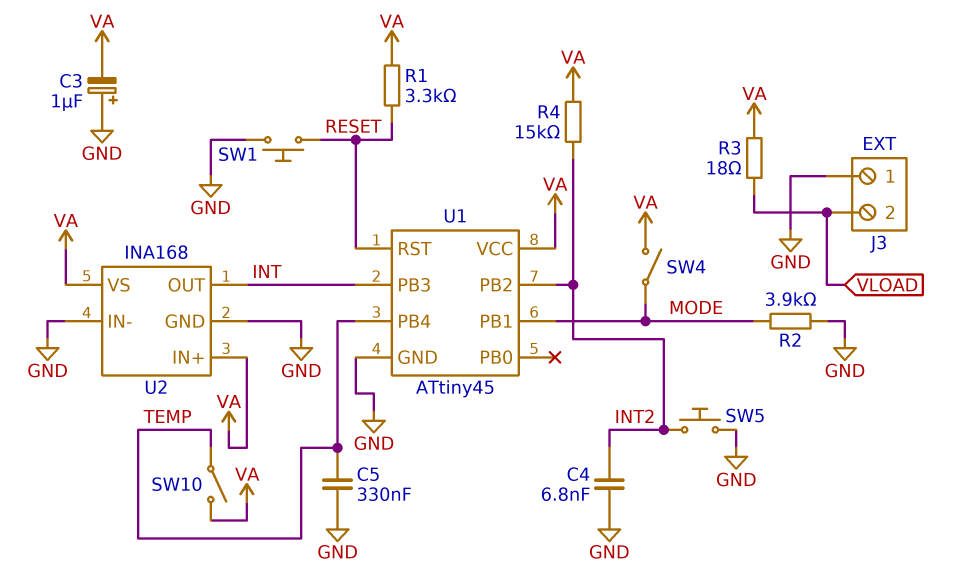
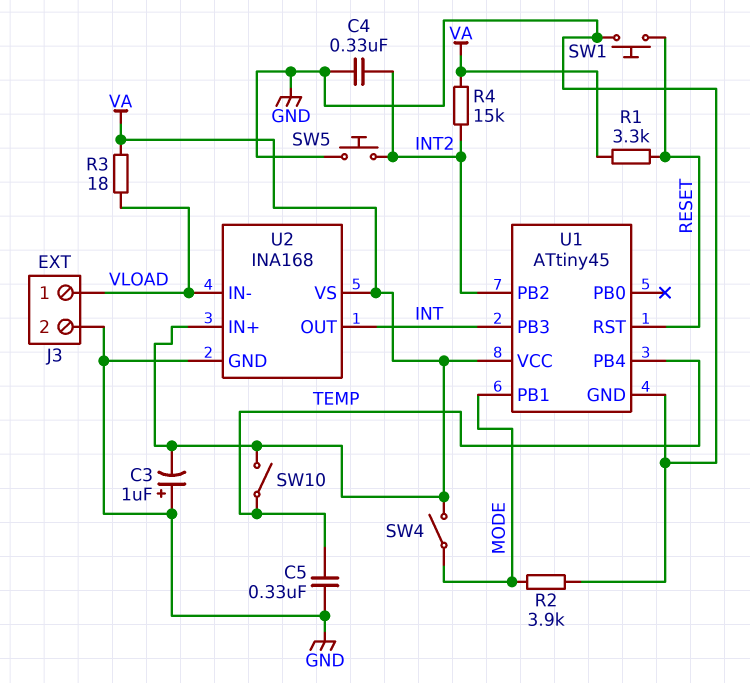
C4: 6.8nF (GND, INT2) -> 330nF (GND, INT2)
J3 pin 1: GND -> VLOAD
J3 pin 2: VLOAD -> GND
U2 pin IN-: GND -> VLOAD

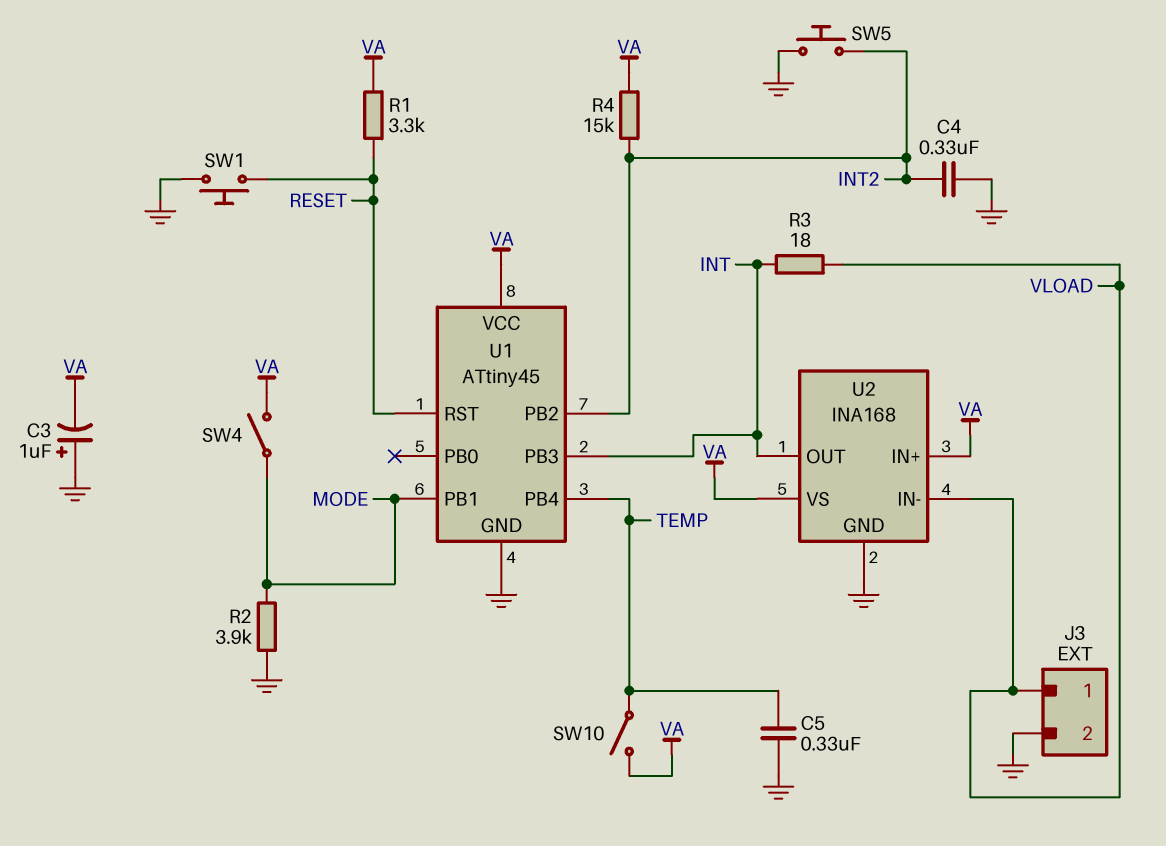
R3: 18 (VA, VLOAD) -> 18 (INT, VLOAD)

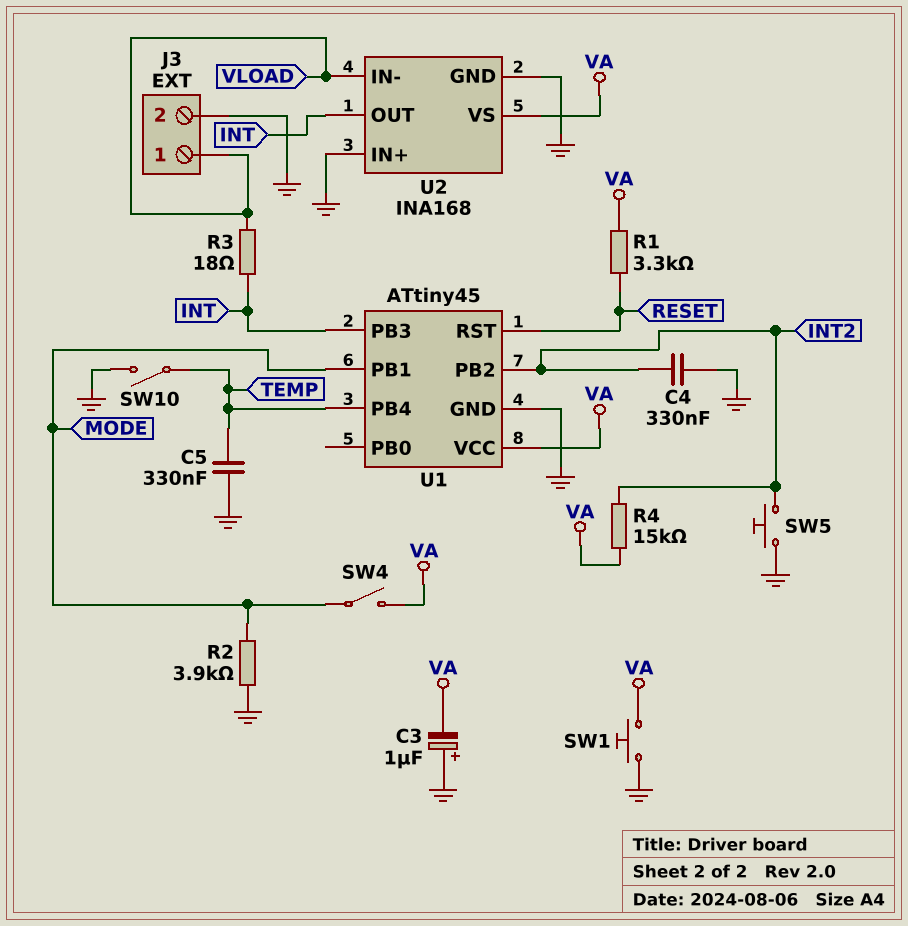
SW1: button (GND, RESET) -> button (GND, VA)
SW10: switch (TEMP, VA) -> switch (GND, TEMP)
U2 pin IN+: VA -> GND

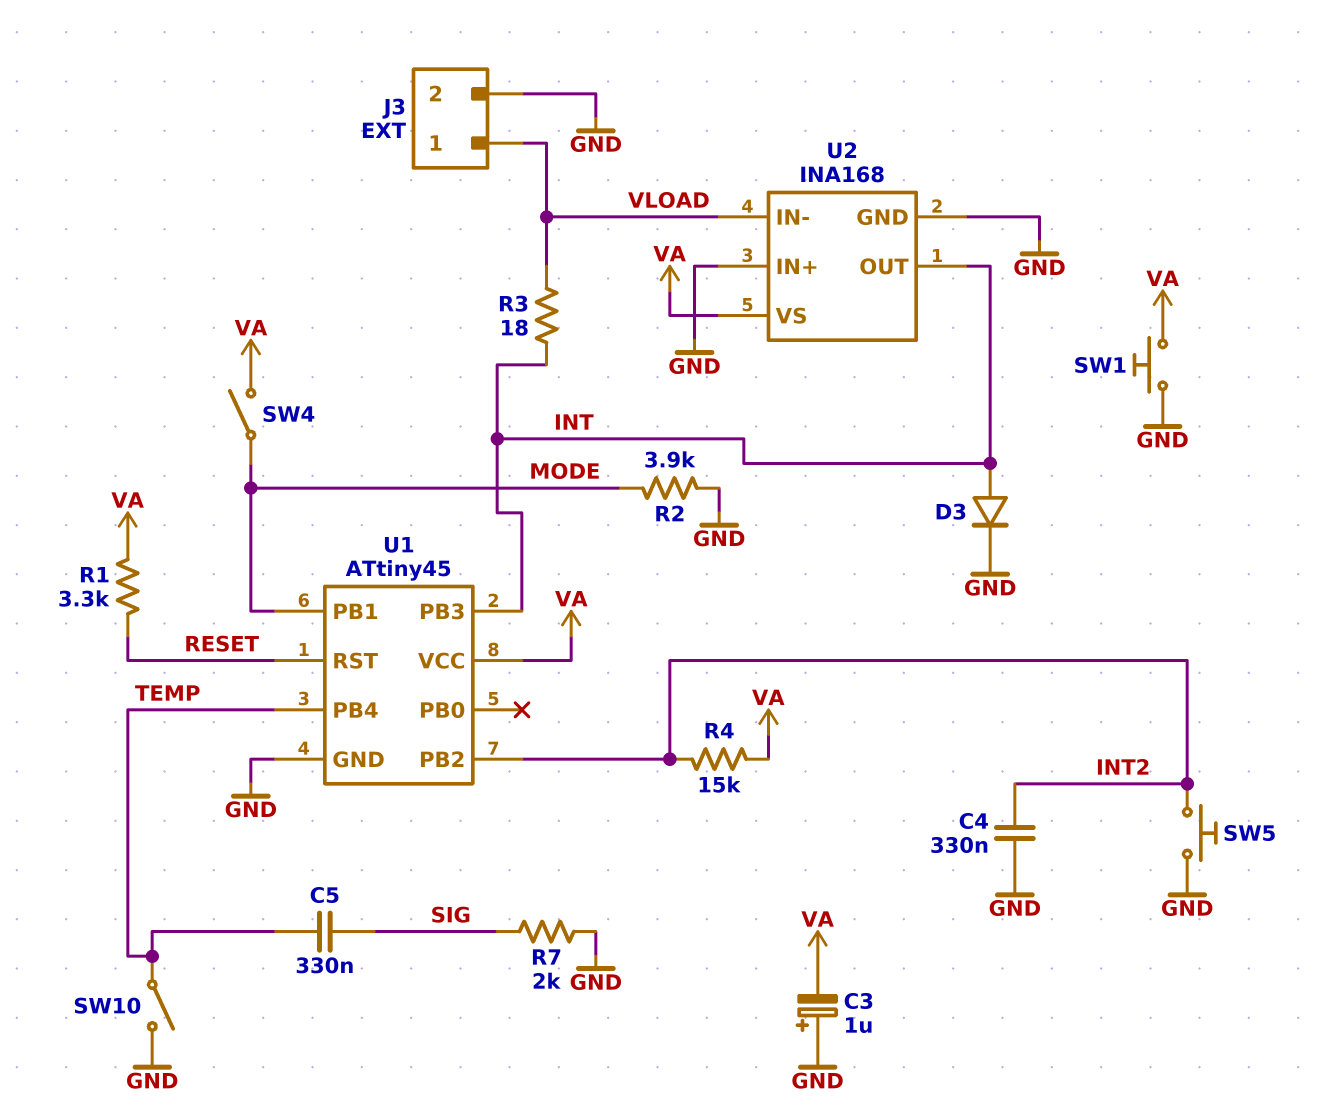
C5: 330nF (GND, TEMP) -> 330nF (SIG, TEMP)
D3: none -> diode (A INT, K GND)
R7: none -> 2k (GND, SIG)

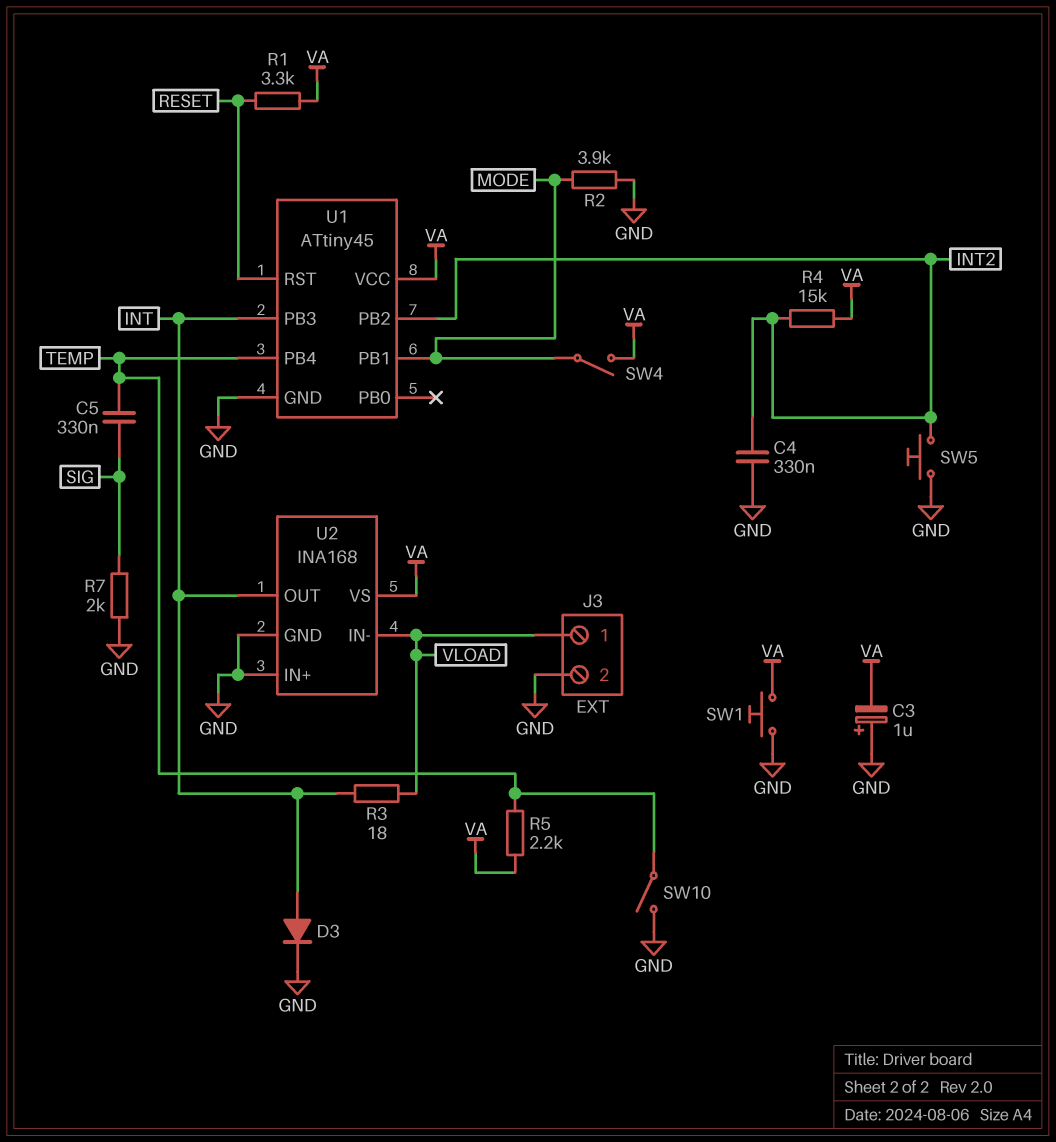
R5: none -> 2.2k (TEMP, VA)

